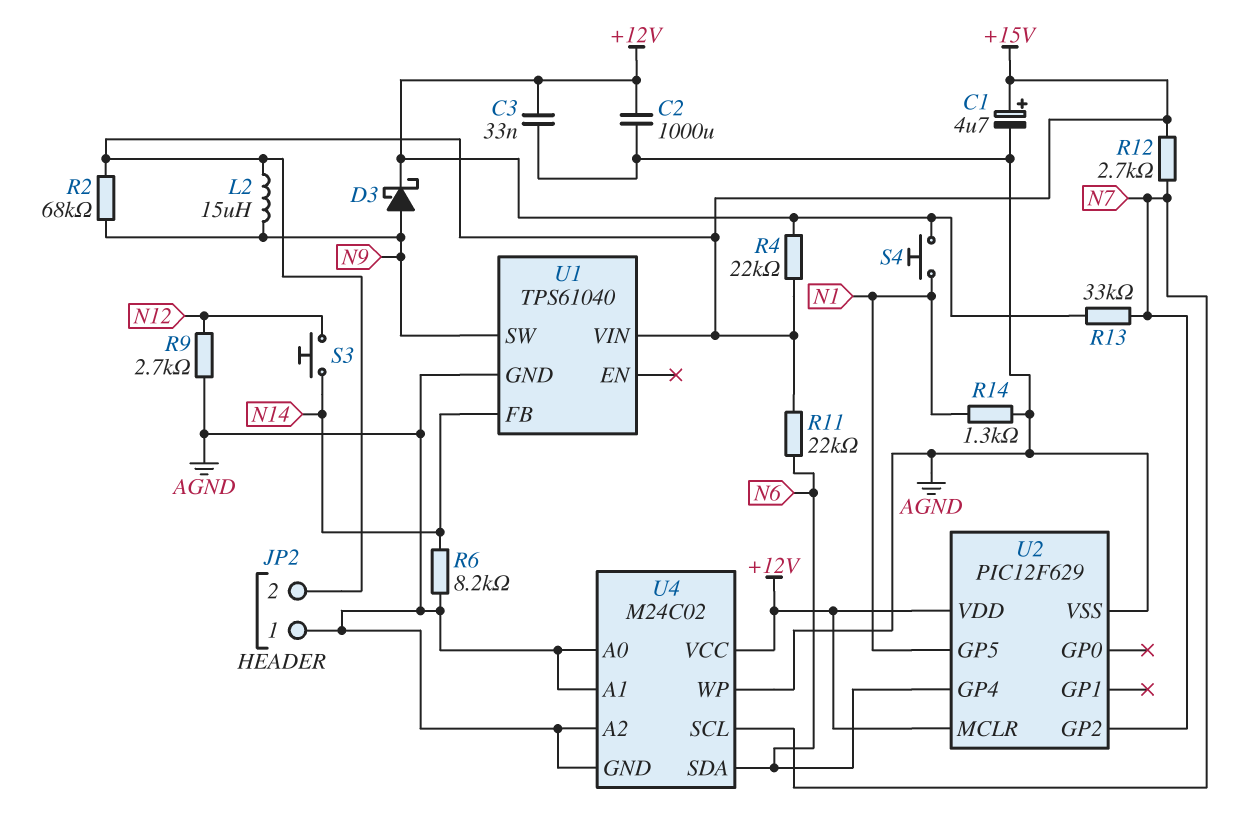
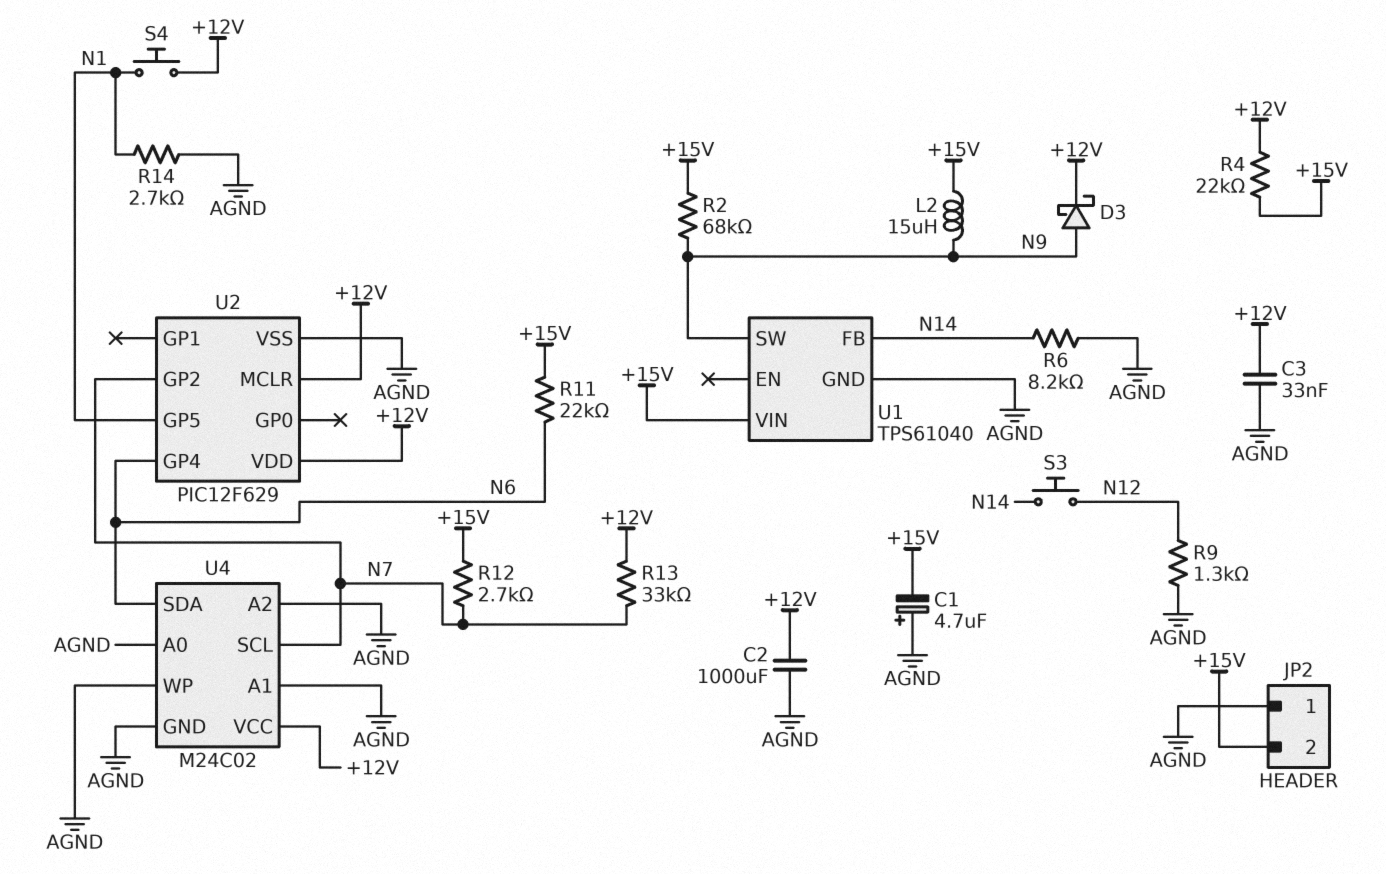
C1: 4.7uF (plus +15V, minus AGND) -> 4.7uF (plus AGND, minus +15V)
R9: 2.7k (AGND, N12) -> 1.3k (AGND, N12)
R14: 1.3k (AGND, N1) -> 2.7k (AGND, N1)

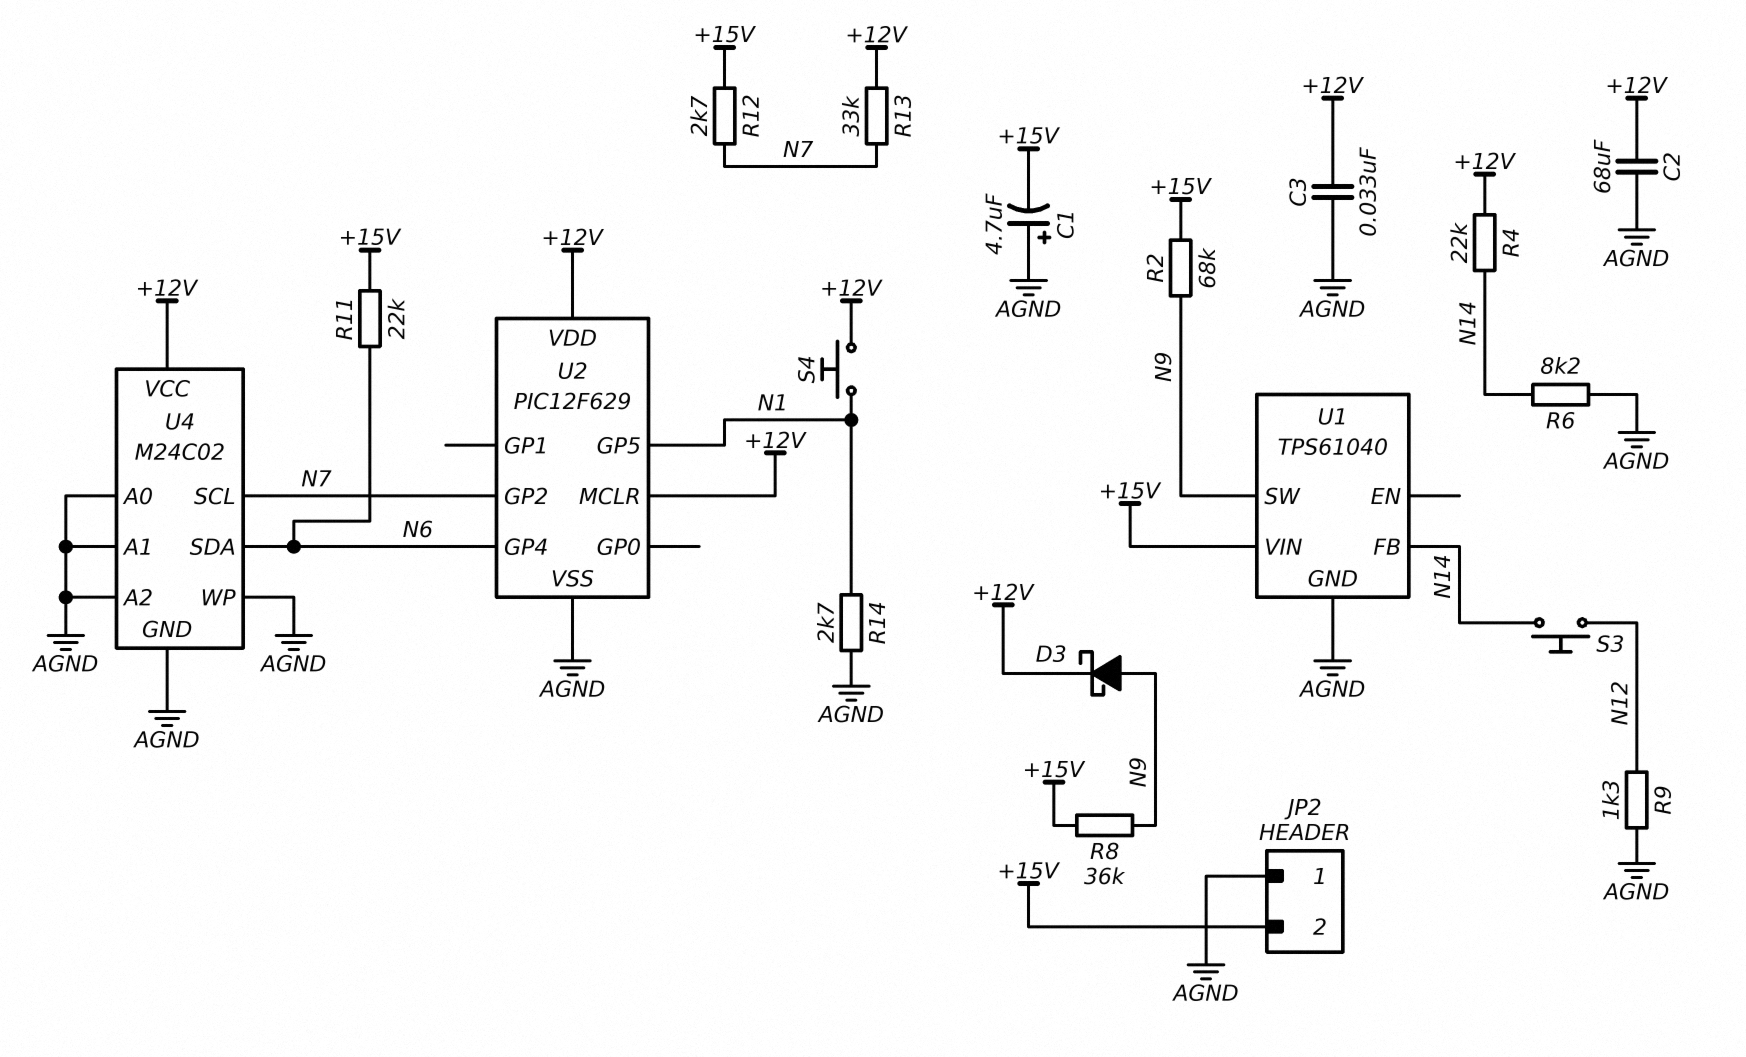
C2: 1000uF (+12V, AGND) -> 68uF (+12V, AGND)
L2: 15uH (+15V, N9) -> none
R4: 22k (+12V, +15V) -> 22k (+12V, N14)
R8: none -> 36k (+15V, N9)

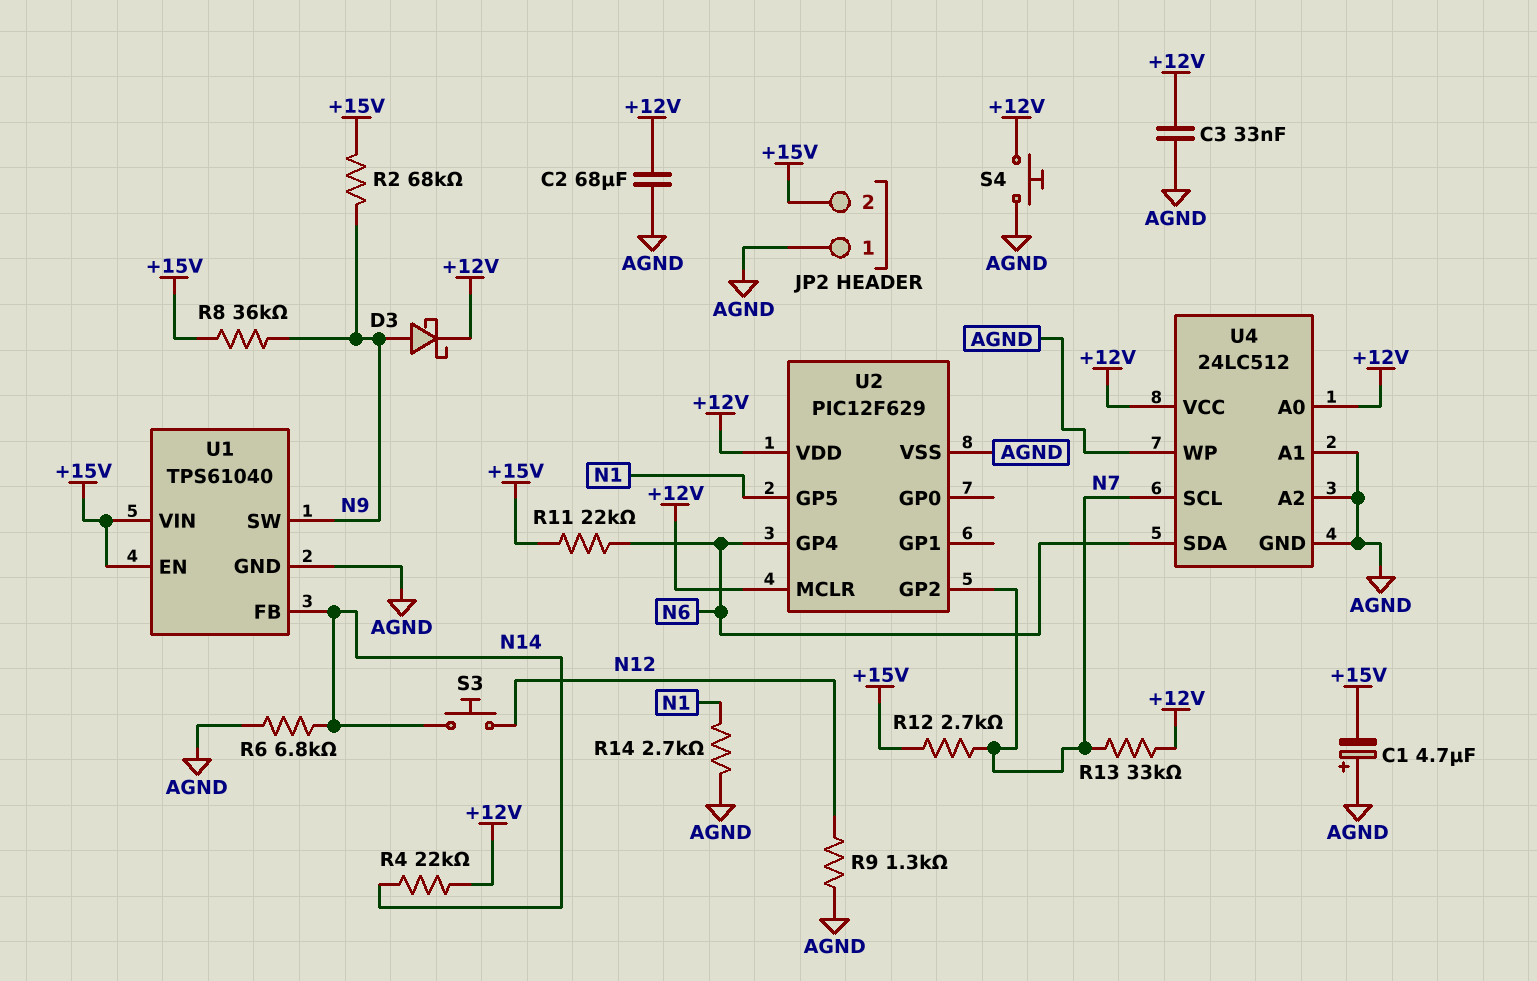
R6: 8.2k (AGND, N14) -> 6.8k (AGND, N14)
S4: button (+12V, N1) -> button (+12V, AGND)
U1 pin EN: none -> +15V
U4: M24C02 -> 24LC512
U4 pin A0: AGND -> +12V

